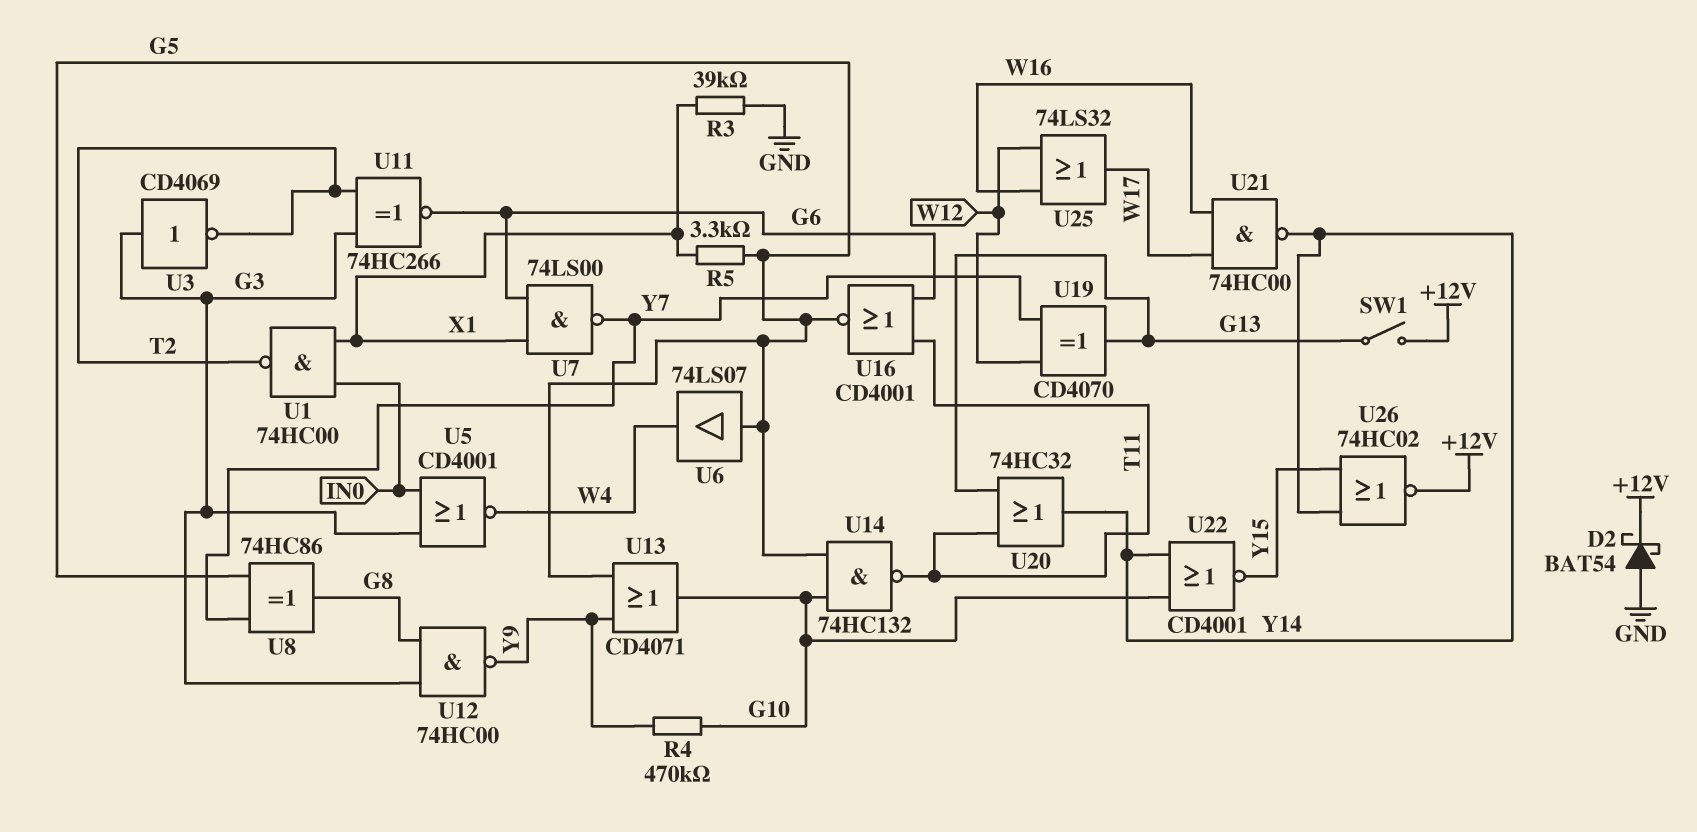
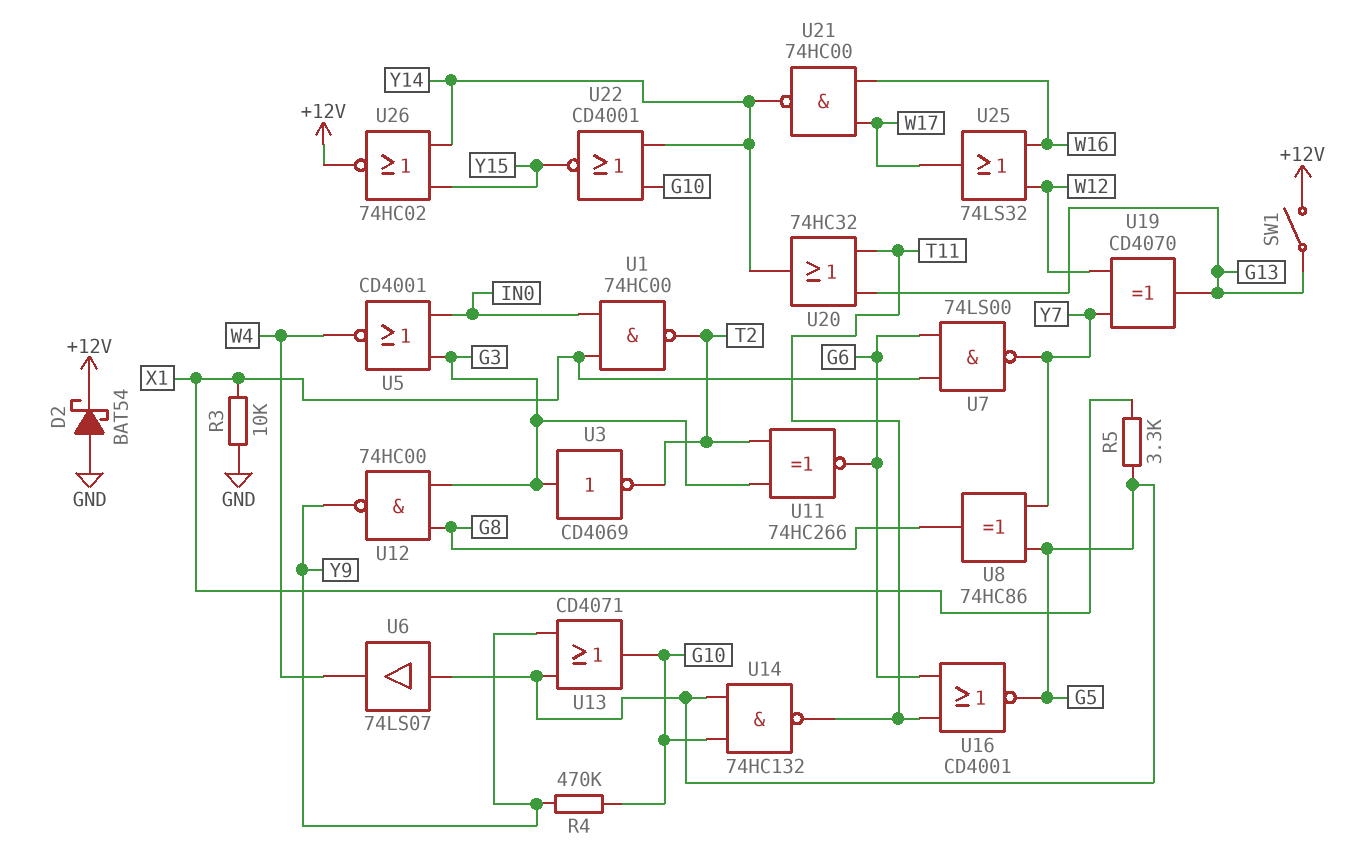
R3: 39k (GND, X1) -> 10k (GND, X1)

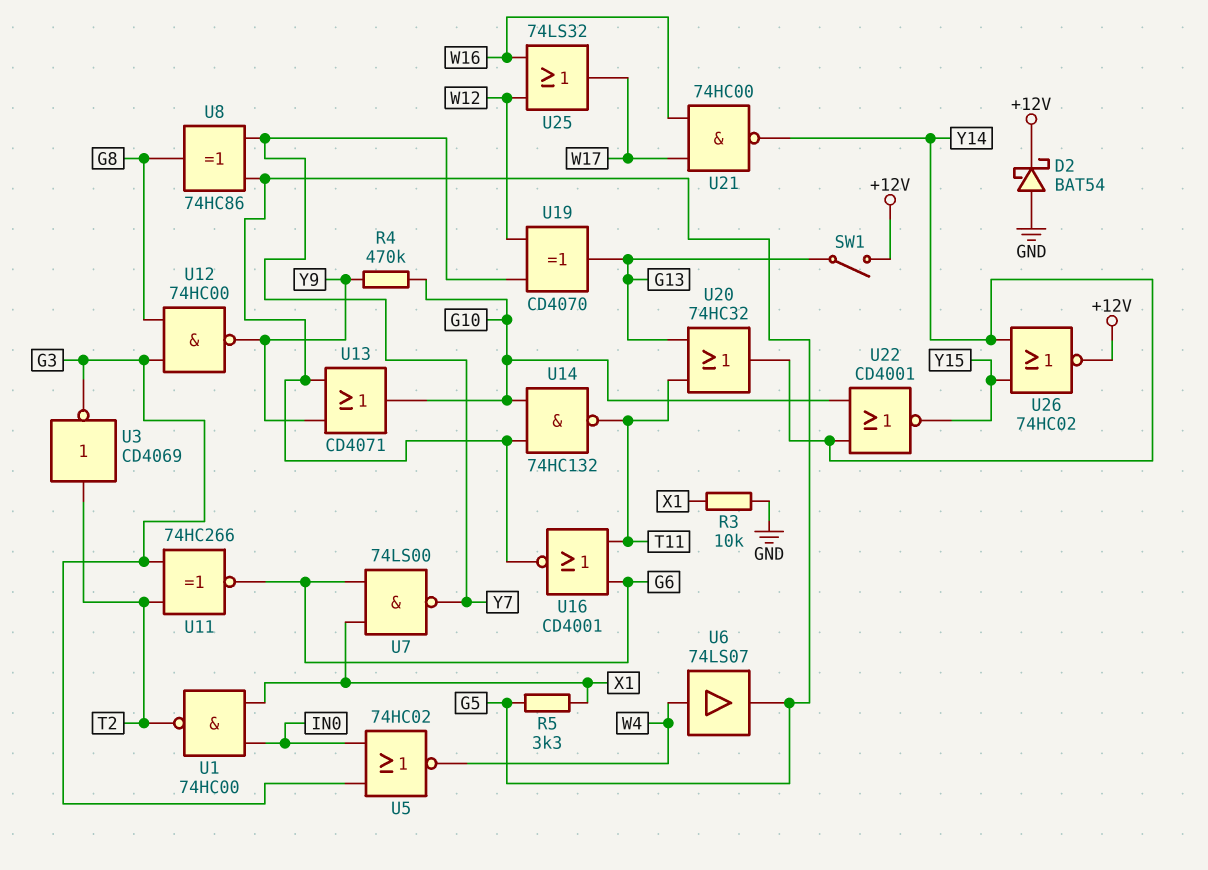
U3: NOT CD4069 (in G3, out T2) -> NOT CD4069 (in T2, out G3)
U5: NOR CD4001 (in G3, in IN0, out W4) -> NOR 74HC02 (in G3, in IN0, out W4)
U6: buffer 74LS07 (in G5, out W4) -> buffer 74LS07 (in W4, out G5)

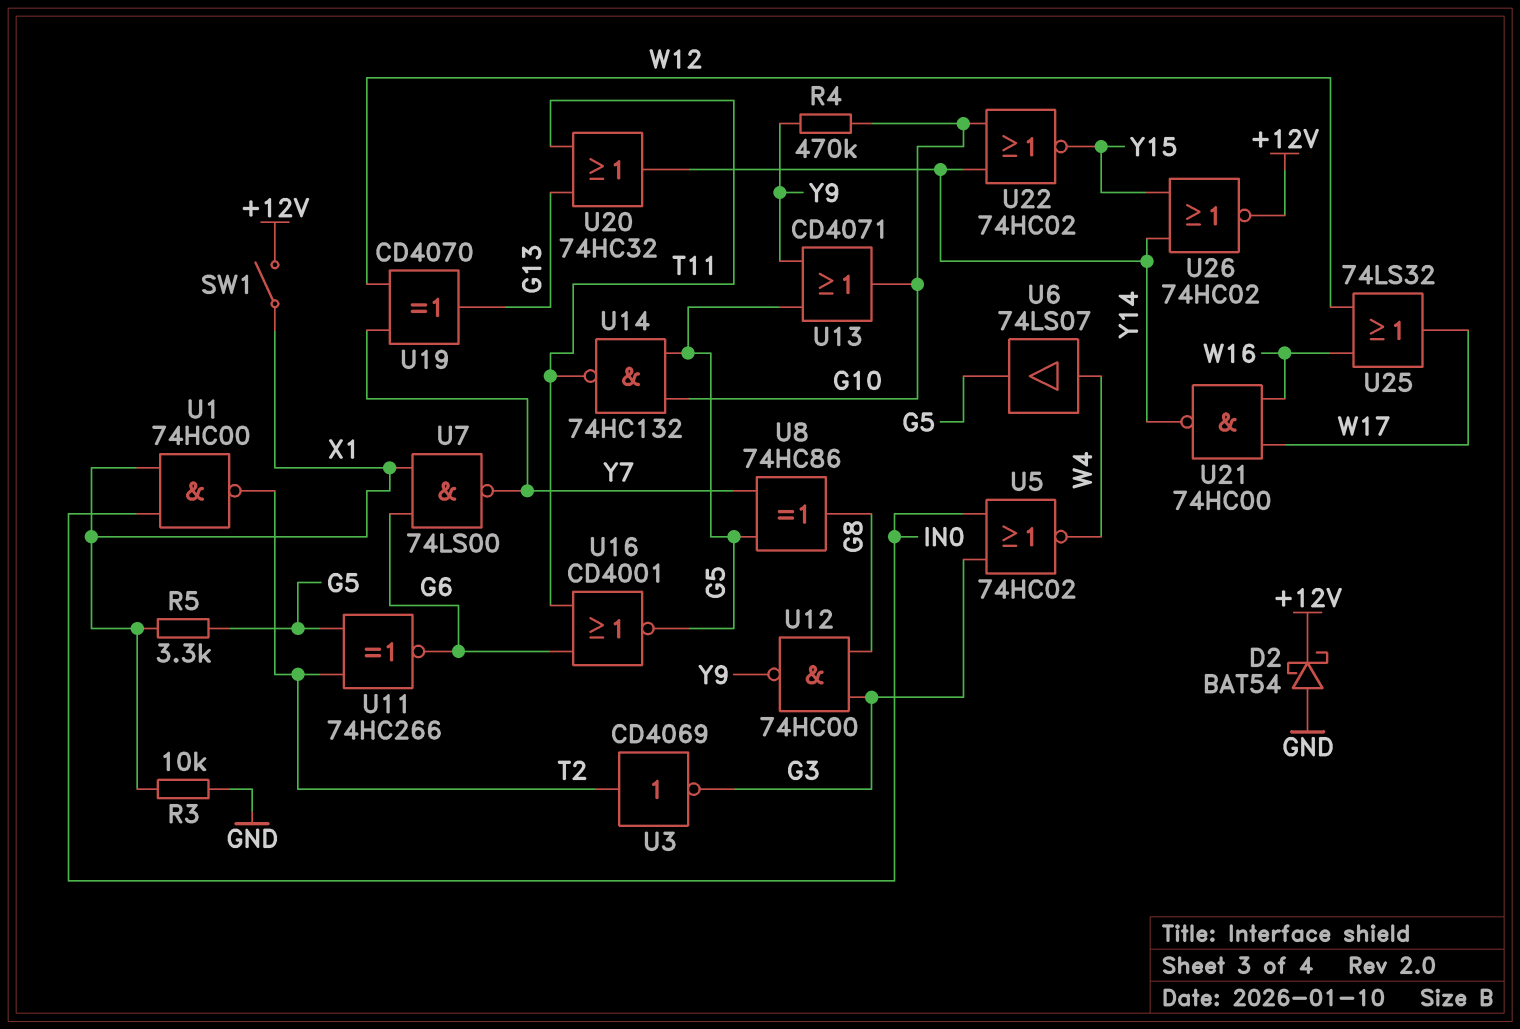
SW1: switch (+12V, G13) -> switch (+12V, X1)
U11: XNOR 74HC266 (in G3, in T2, out G6) -> XNOR 74HC266 (in G5, in T2, out G6)
U22: NOR CD4001 (in G10, in Y14, out Y15) -> NOR 74HC02 (in G10, in Y14, out Y15)

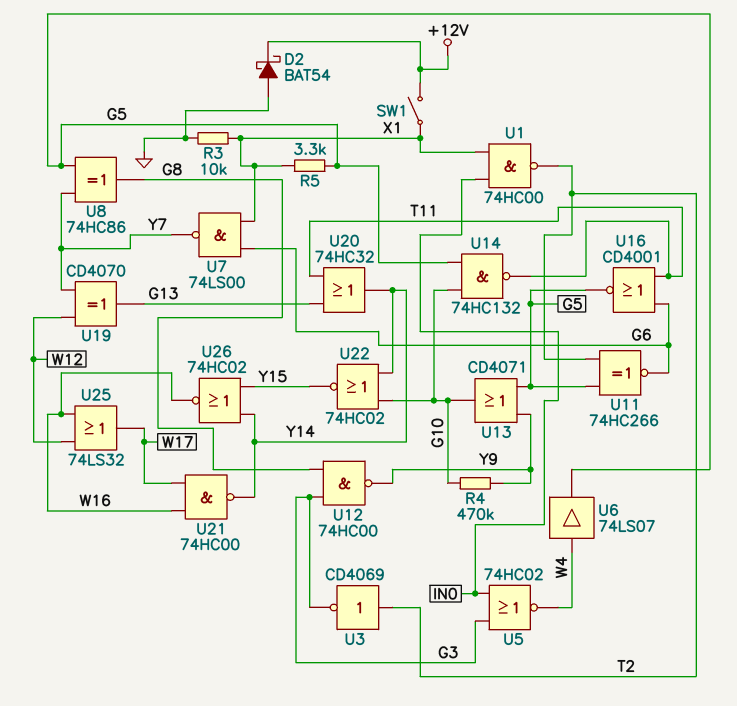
U26: NOR 74HC02 (in Y14, in Y15, out +12V) -> NOR 74HC02 (in Y14, in Y15, out W16)

